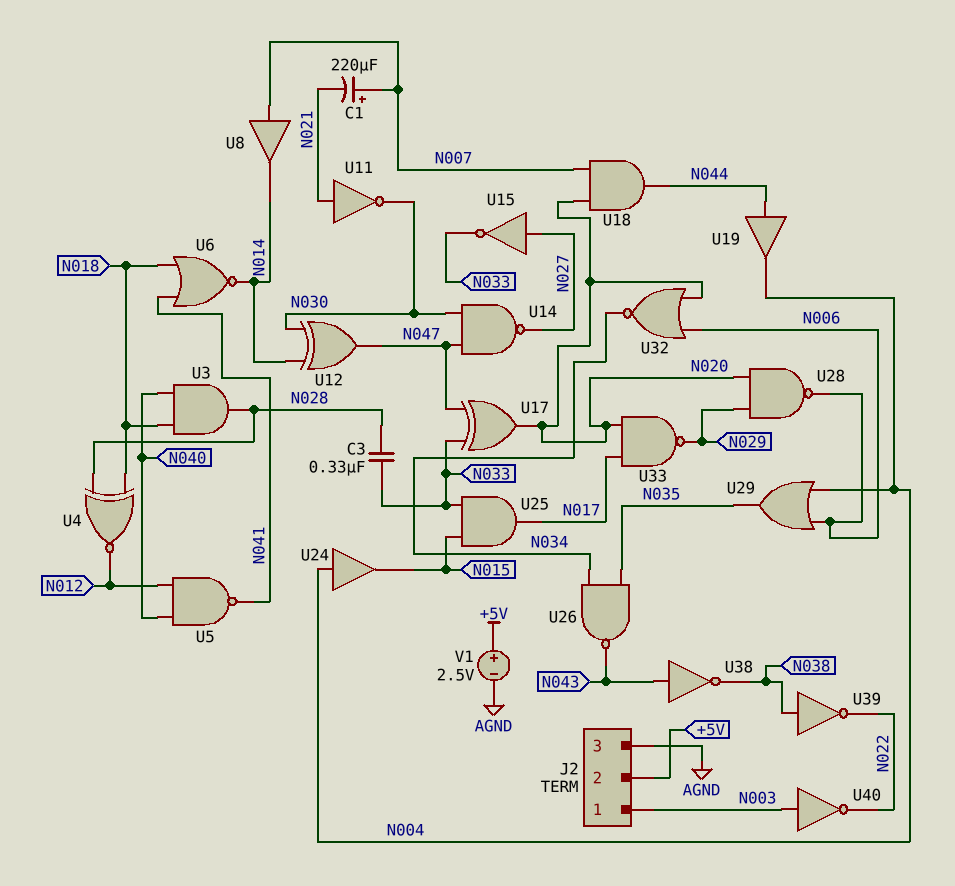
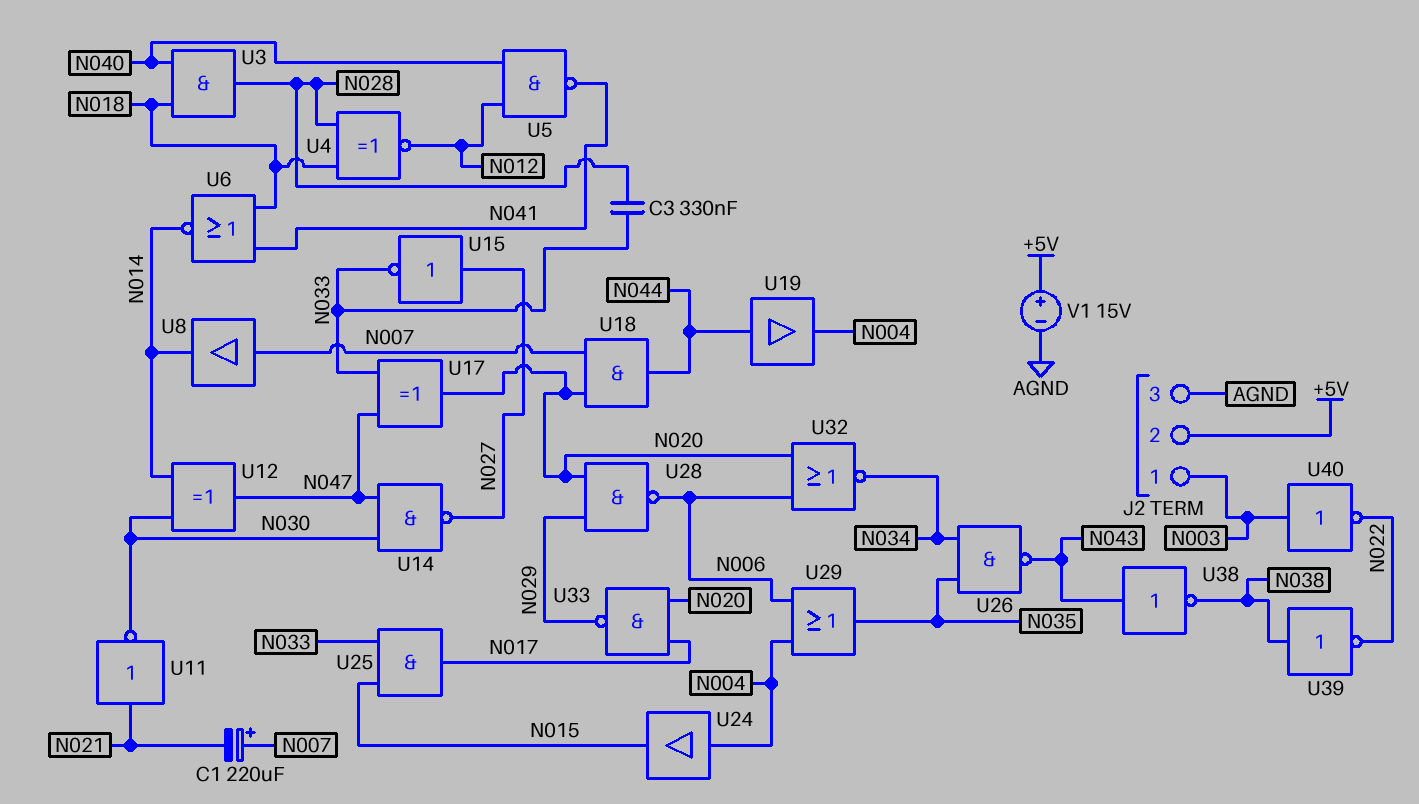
V1: 2.5V (plus +5V, minus AGND) -> 15V (plus +5V, minus AGND)

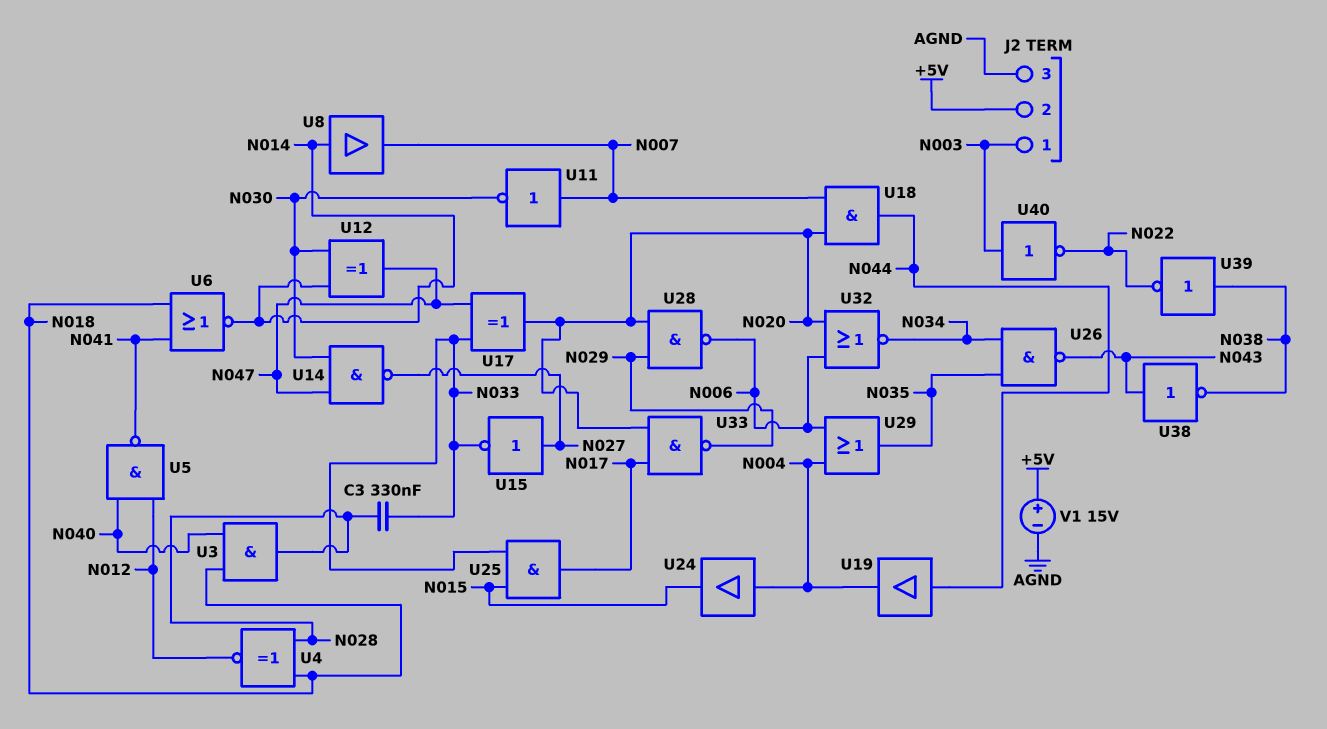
C1: 220uF (plus N007, minus N021) -> none
U8: buffer (in N007, out N014) -> buffer (in N014, out N007)
U11: NOT (in N021, out N030) -> NOT (in N007, out N030)

